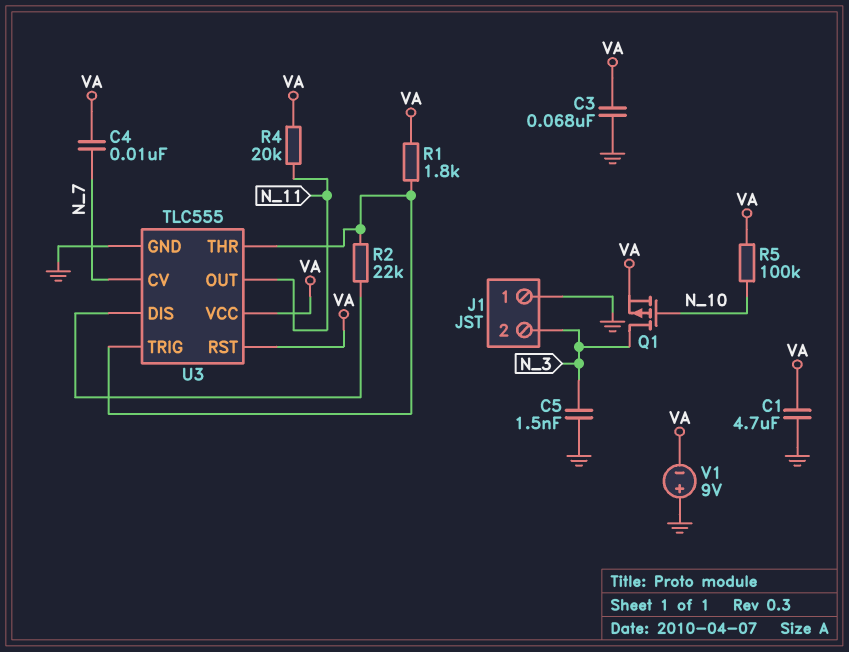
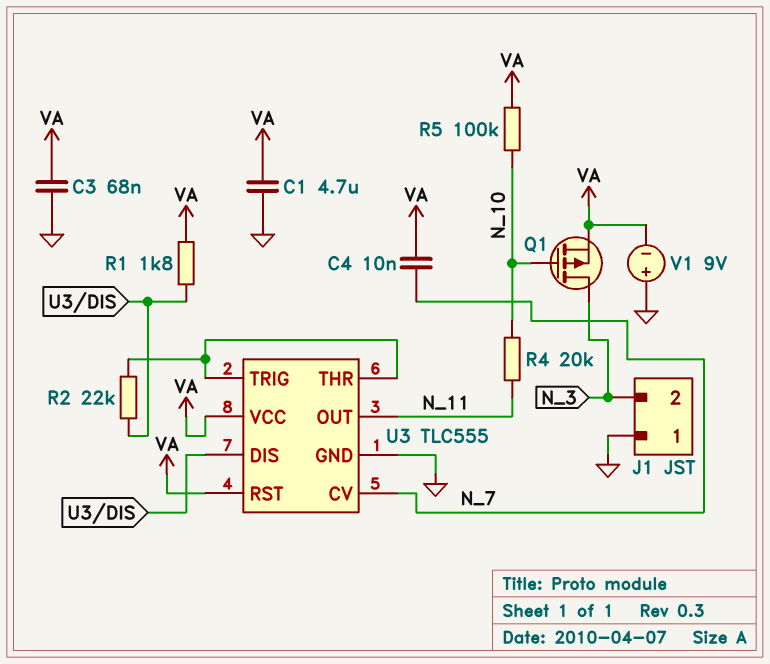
C5: 1.5nF (GND, N_3) -> none
R1: 1.8k (U3/THR, VA) -> 1.8k (U3/DIS, VA)
R4: 20k (N_11, VA) -> 20k (N_10, N_11)

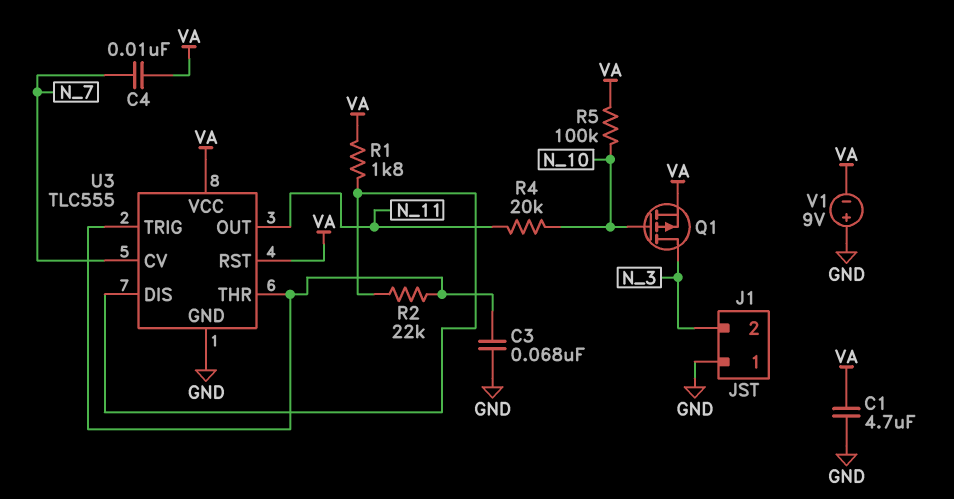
C3: 68nF (GND, VA) -> 68nF (GND, U3/THR)

